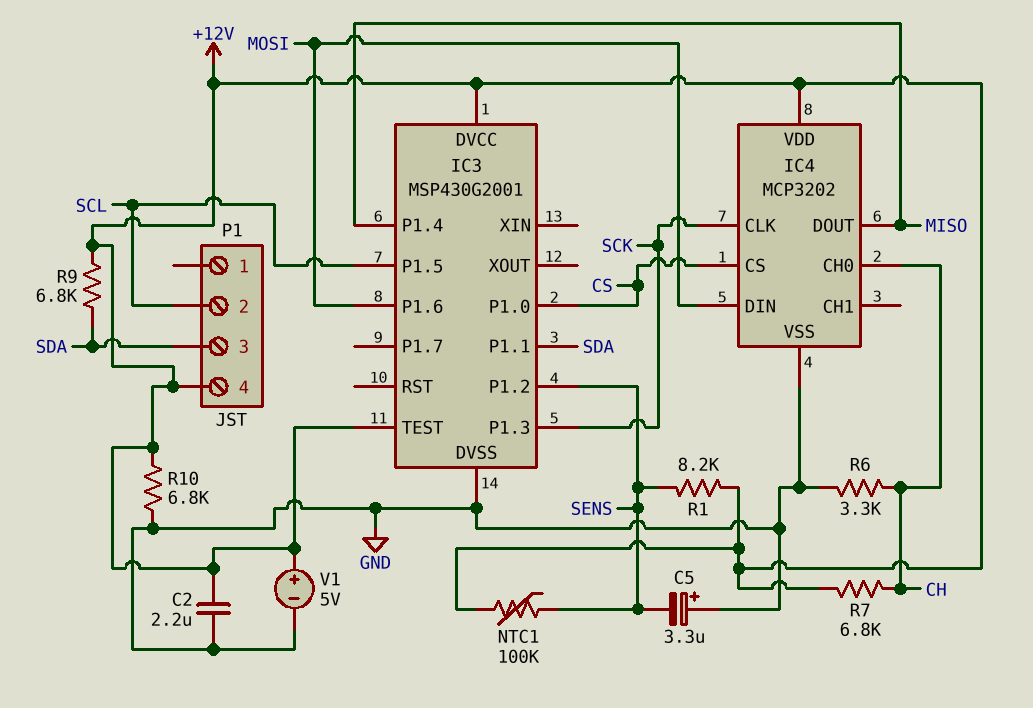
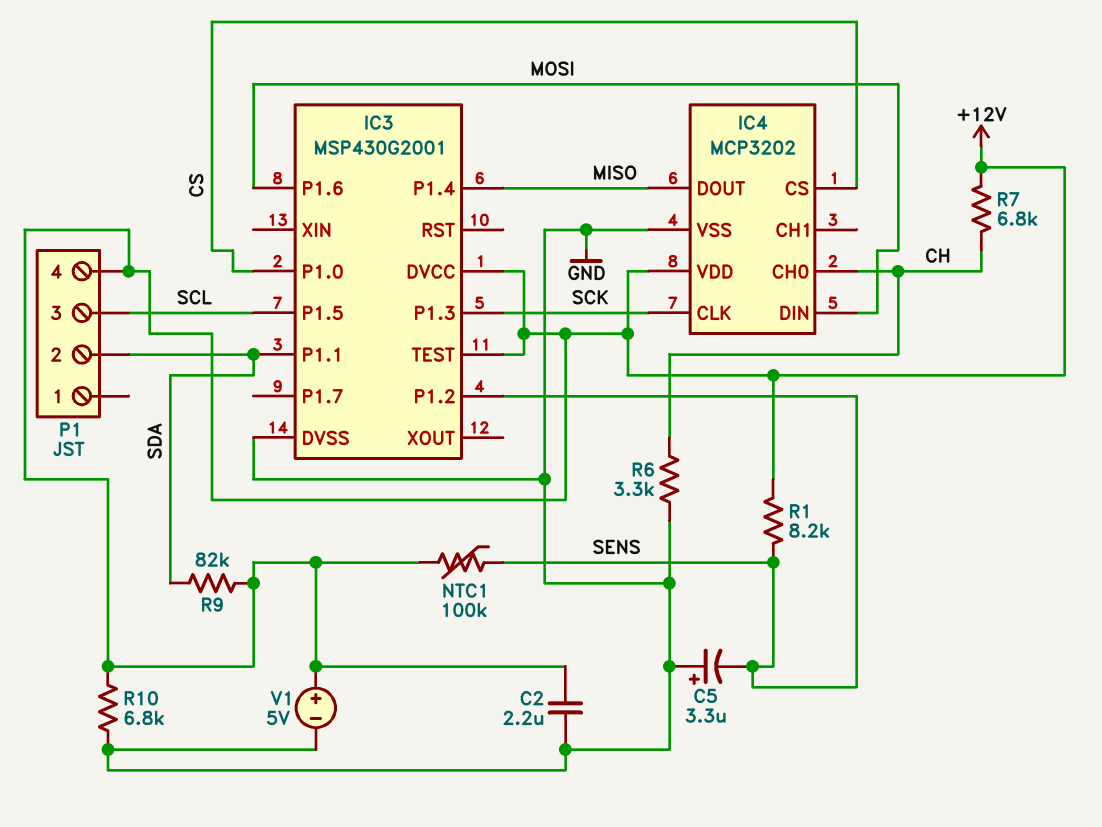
P1 pin 2: SCL -> SDA
P1 pin 3: SDA -> SCL
R9: 6.8k (+12V, SDA) -> 82k (+12V, SDA)

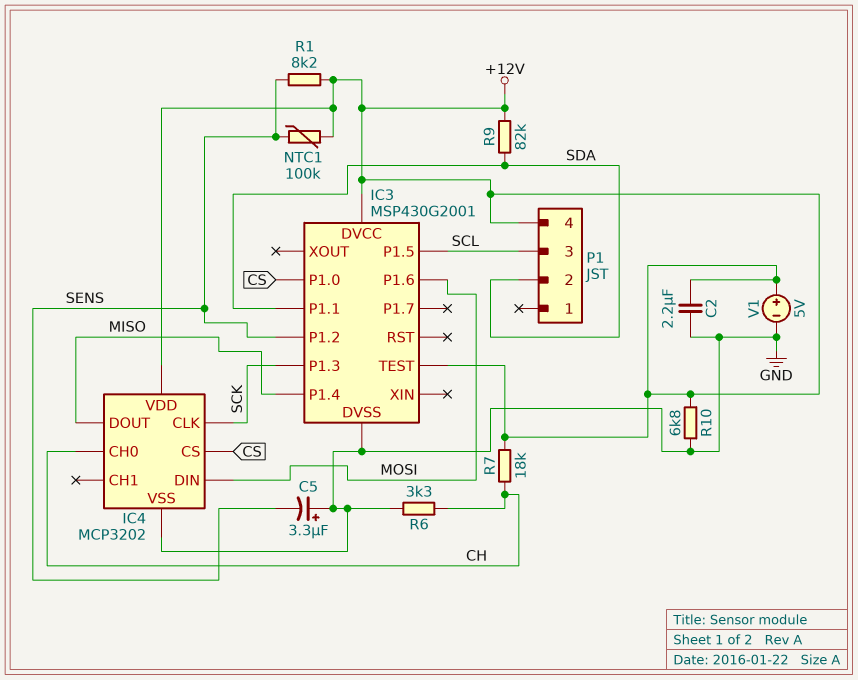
R7: 6.8k (+12V, CH) -> 18k (+12V, CH)

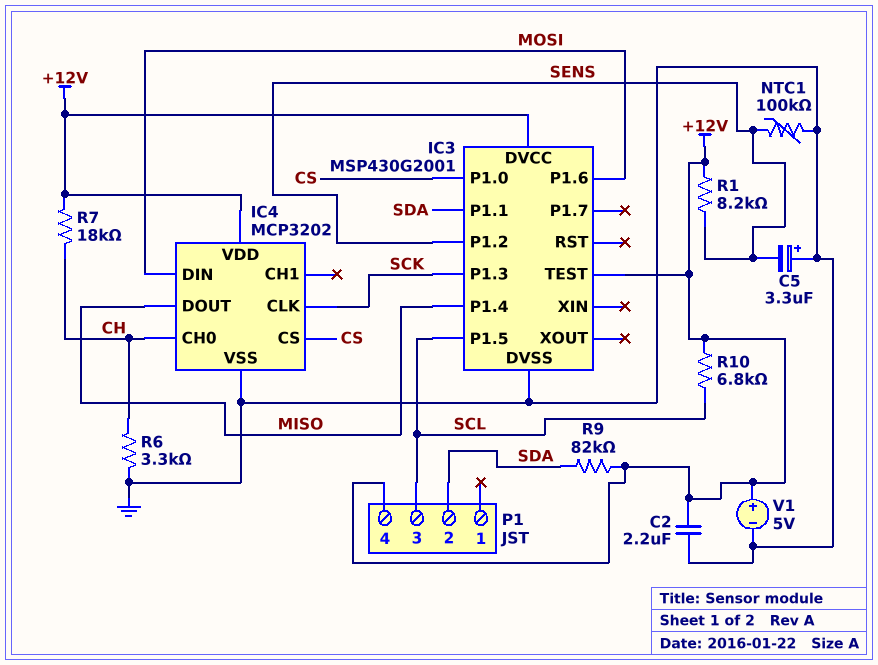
NTC1: 100k (+12V, SENS) -> 100k (GND, SENS)
R10: 6.8k (+12V, GND) -> 6.8k (+12V, SCL)

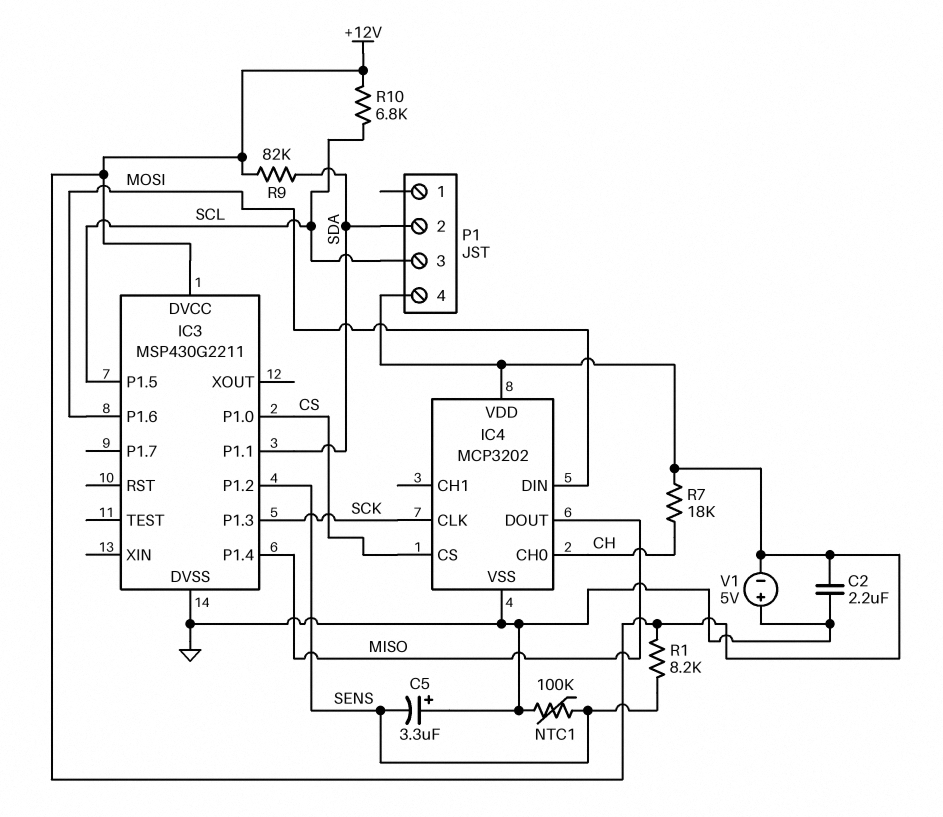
IC3: MSP430G2001 -> MSP430G2211
IC3 pin TEST: +12V -> none
R6: 3.3k (CH, GND) -> none
V1: 5V (plus +12V, minus GND) -> 5V (plus GND, minus +12V)

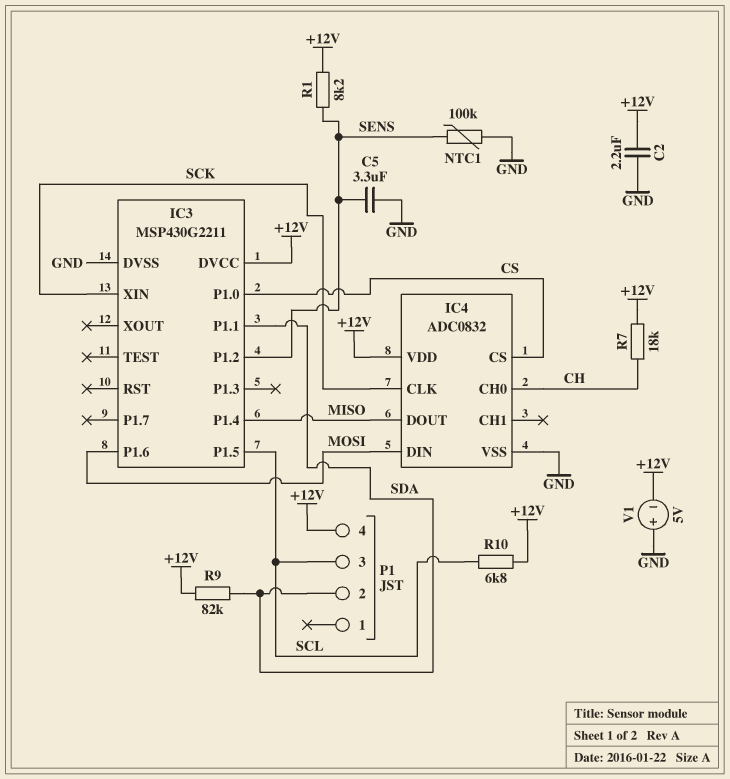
C5: 3.3uF (plus GND, minus SENS) -> 3.3uF (GND, SENS)
IC3 pin P1.3: SCK -> none
IC3 pin XIN: none -> SCK
IC4: MCP3202 -> ADC0832

